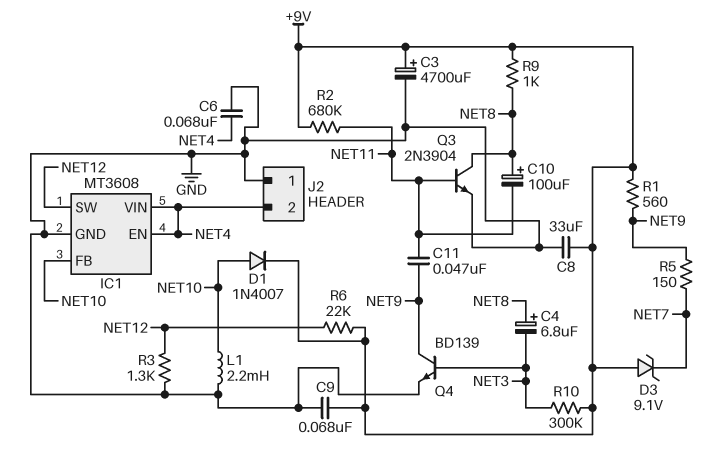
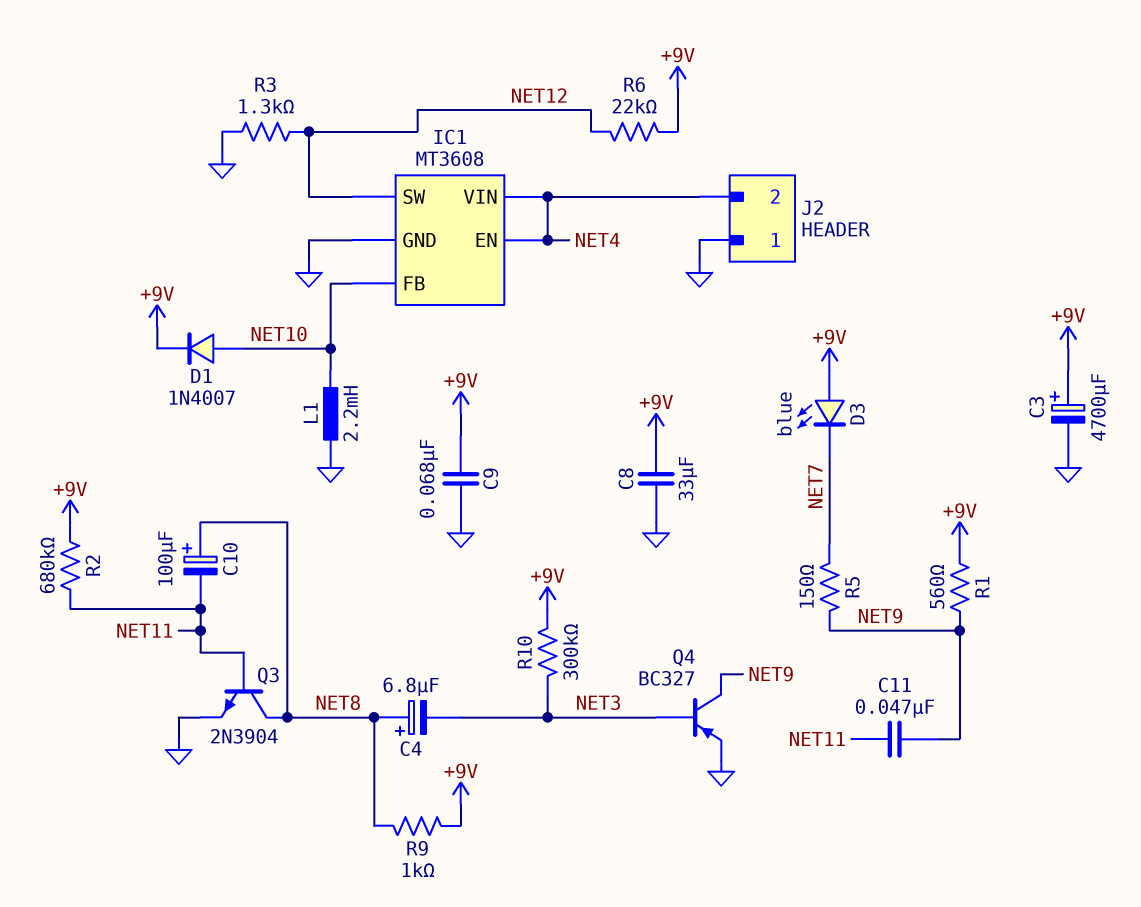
C6: 68nF (GND, NET4) -> none
D3: zener 9.1V (A +9V, K NET7) -> LED blue (A +9V, K NET7)
Q4: NPN BD139 (B NET3, C NET9, E GND) -> PNP BC327 (B NET3, C NET9, E GND)

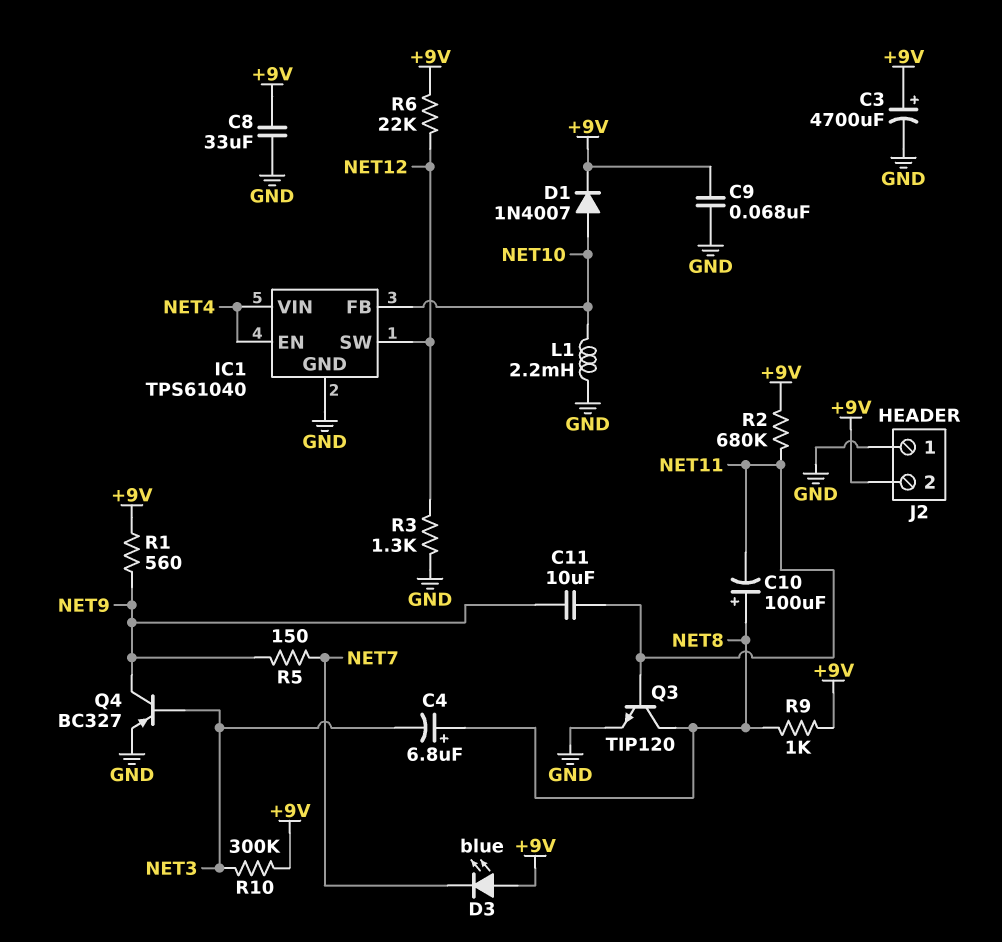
C11: 47nF (NET9, NET11) -> 10uF (NET9, NET11)
IC1: MT3608 -> TPS61040
J2 pin 2: NET4 -> +9V
Q3: NPN 2N3904 (B NET11, C NET8, E GND) -> NPN TIP120 (B NET11, C NET8, E GND)

